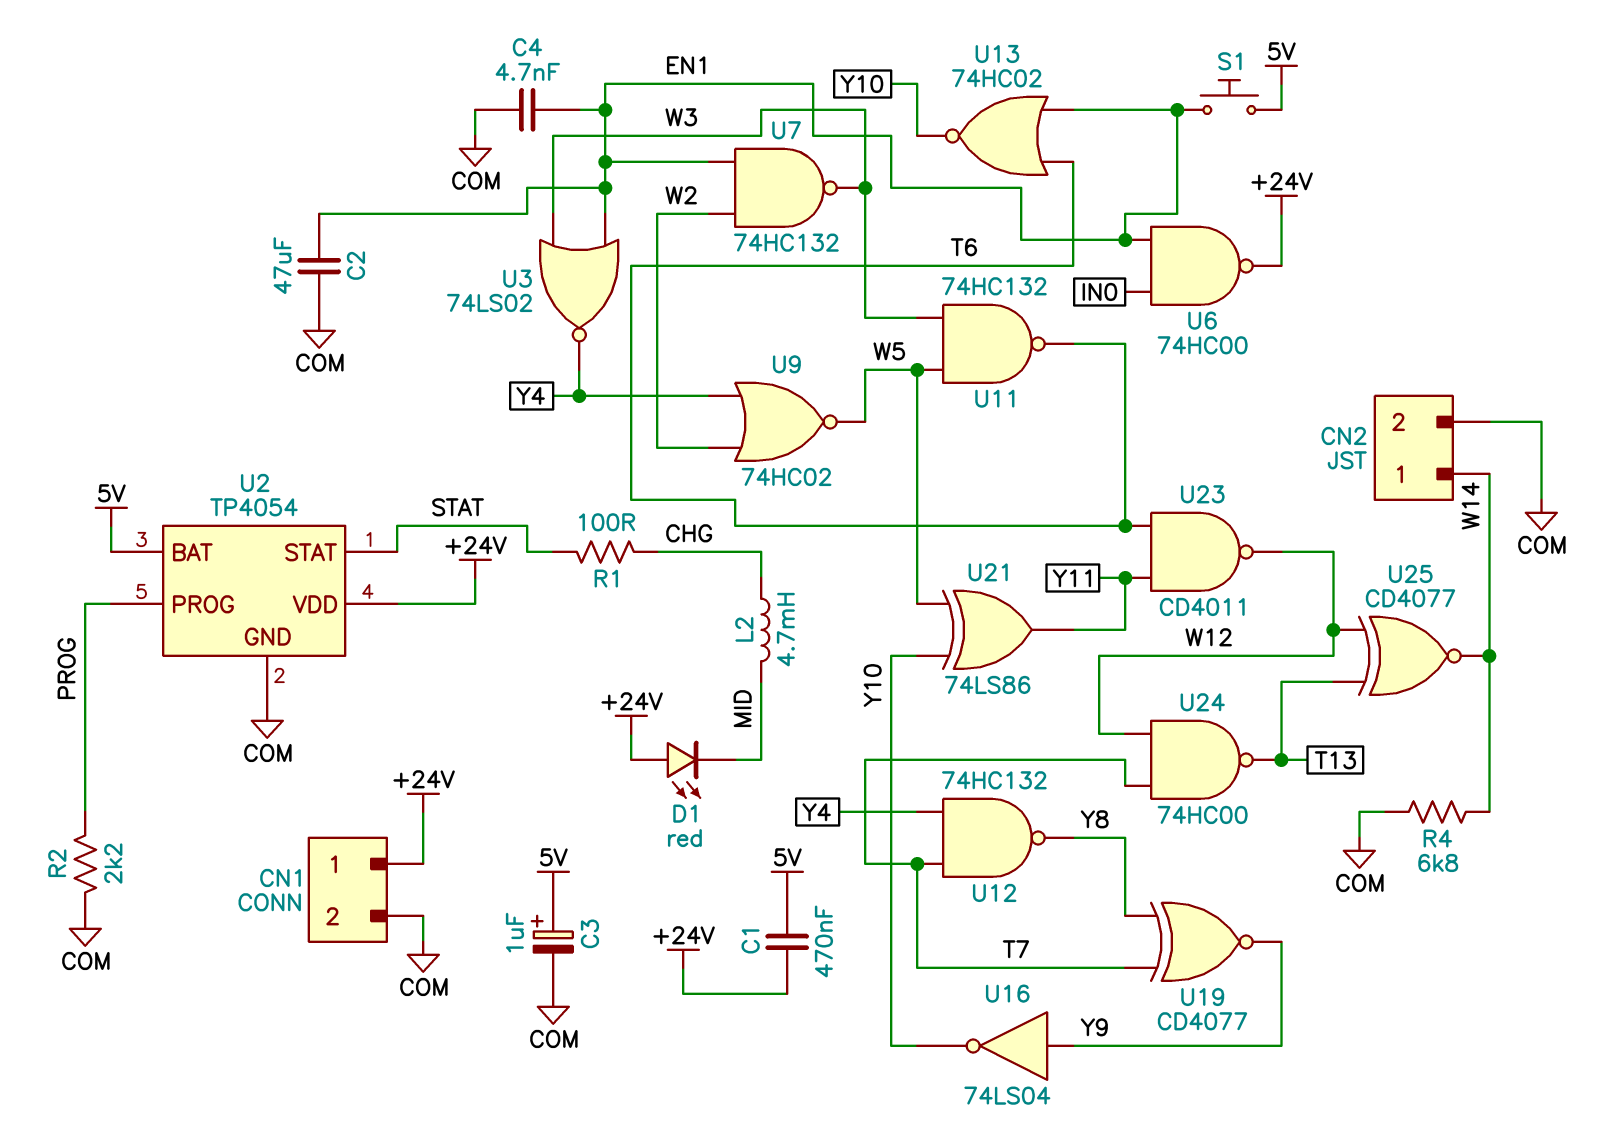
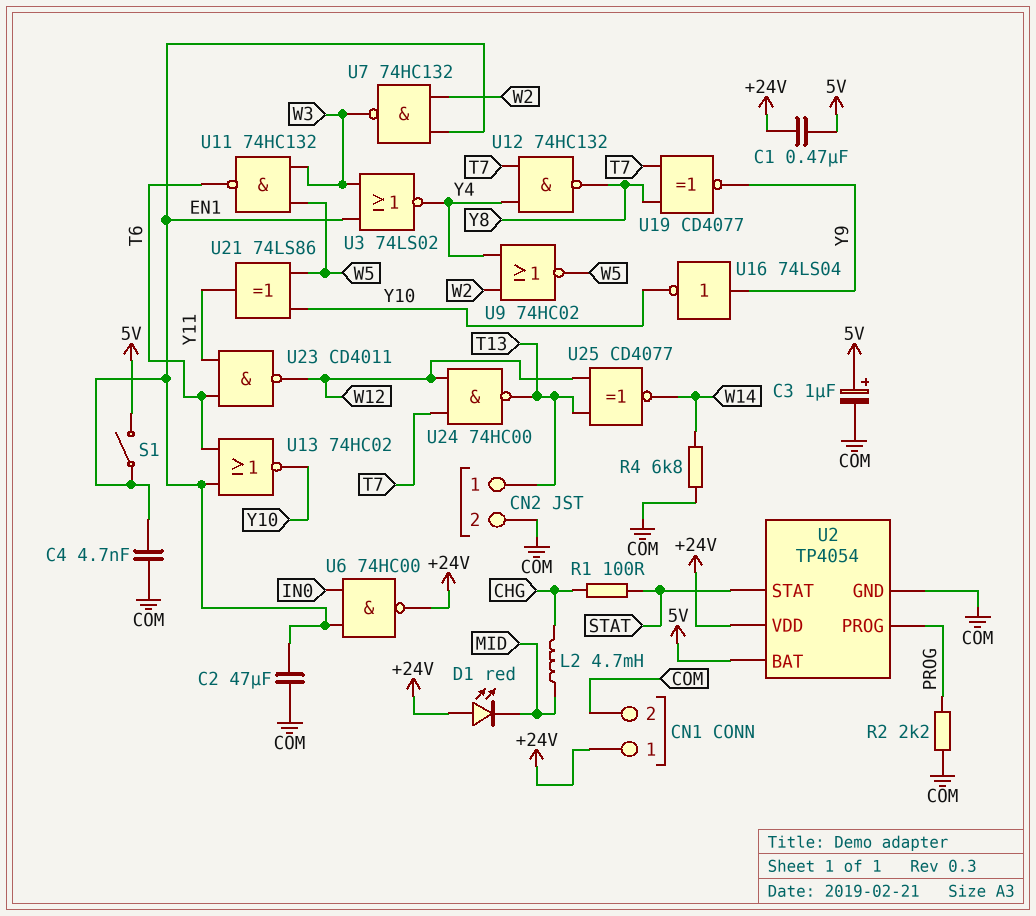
CN2 pin 1: W14 -> T13
S1: button (5V, EN1) -> switch (5V, EN1)

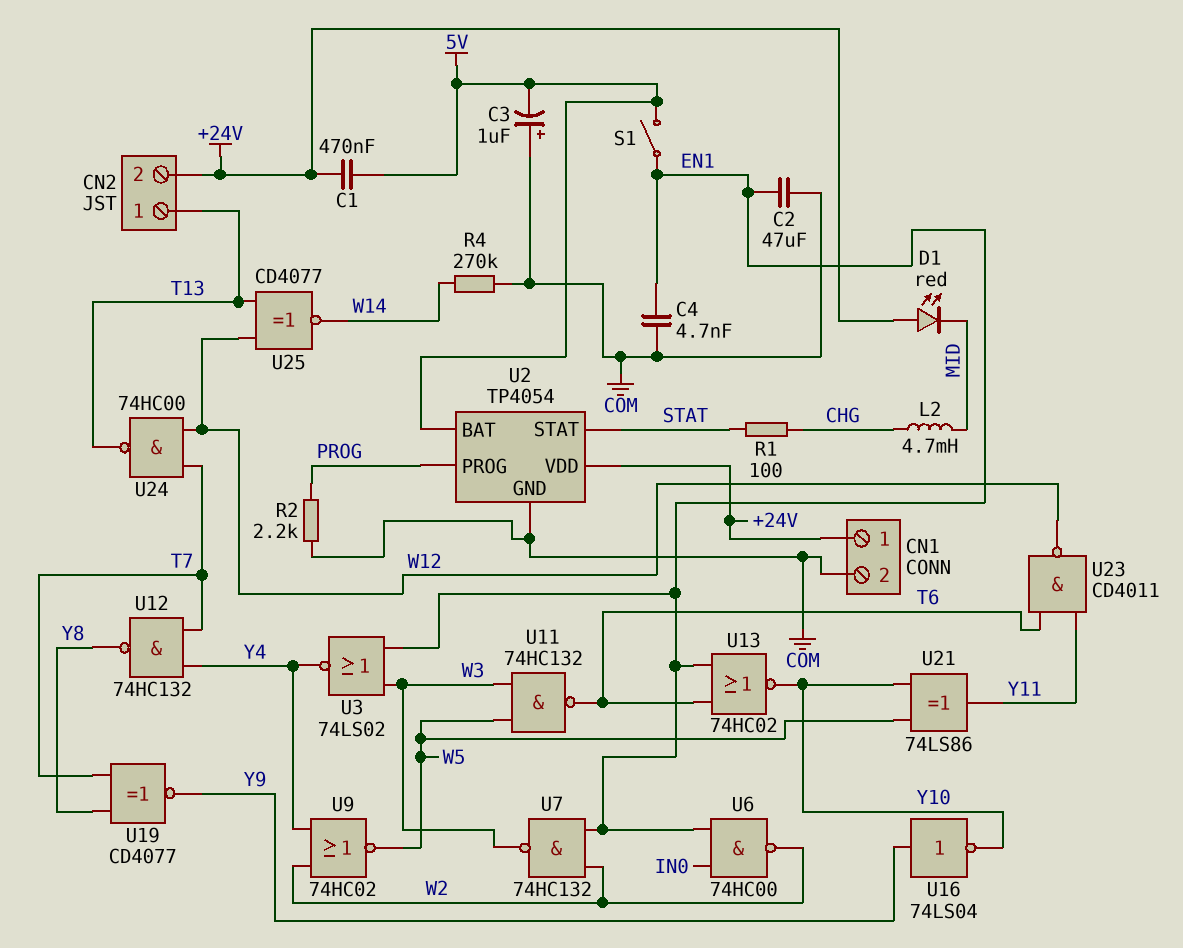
C3: 1uF (plus 5V, minus COM) -> 1uF (plus COM, minus 5V)
CN2 pin 2: COM -> +24V
R4: 6.8k (COM, W14) -> 270k (COM, W14)
U6: NAND 74HC00 (in EN1, in IN0, out +24V) -> NAND 74HC00 (in EN1, in IN0, out W2)

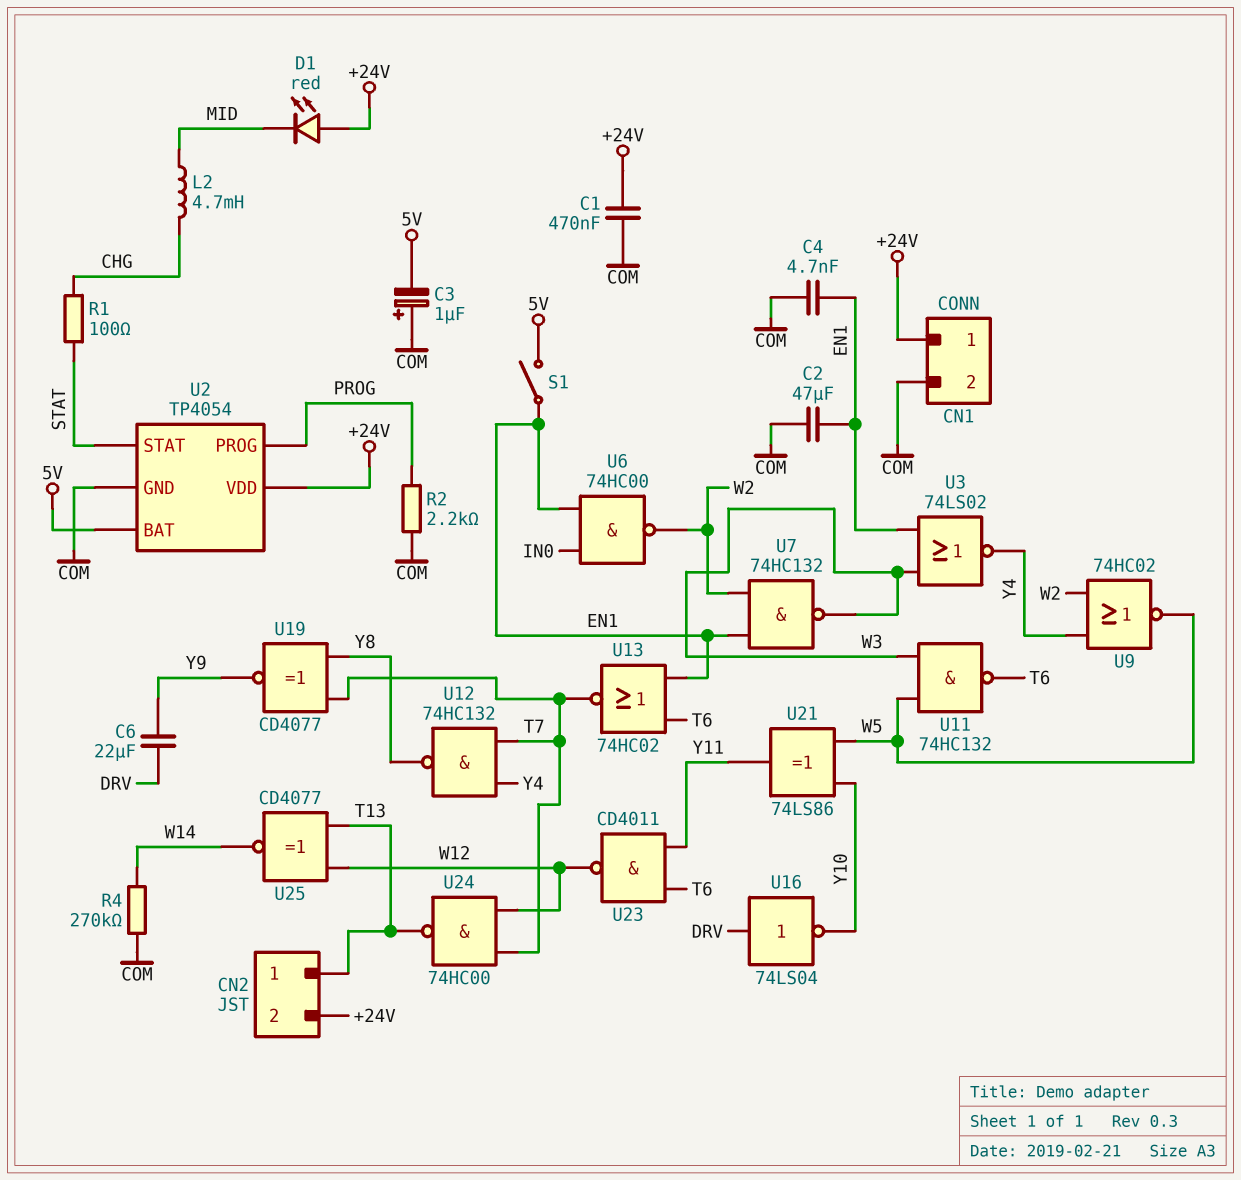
C1: 470nF (+24V, 5V) -> 470nF (+24V, COM)
C6: none -> 22uF (DRV, Y9)
U13: NOR 74HC02 (in EN1, in T6, out Y10) -> NOR 74HC02 (in EN1, in T6, out T7)
U16: NOT 74LS04 (in Y9, out Y10) -> NOT 74LS04 (in DRV, out Y10)

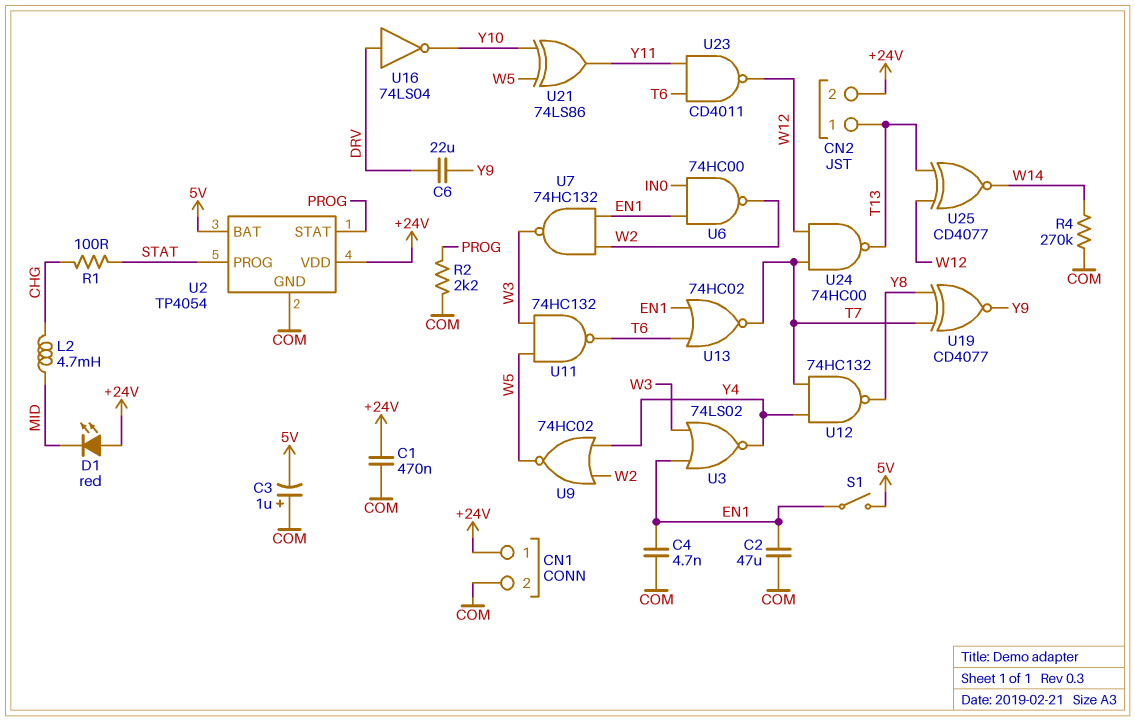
U2 pin PROG: PROG -> STAT
U2 pin STAT: STAT -> PROG

